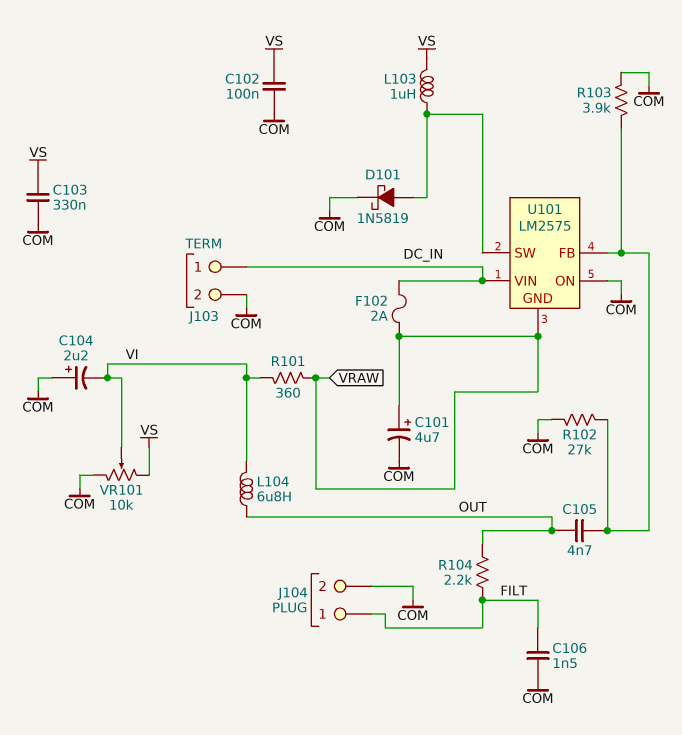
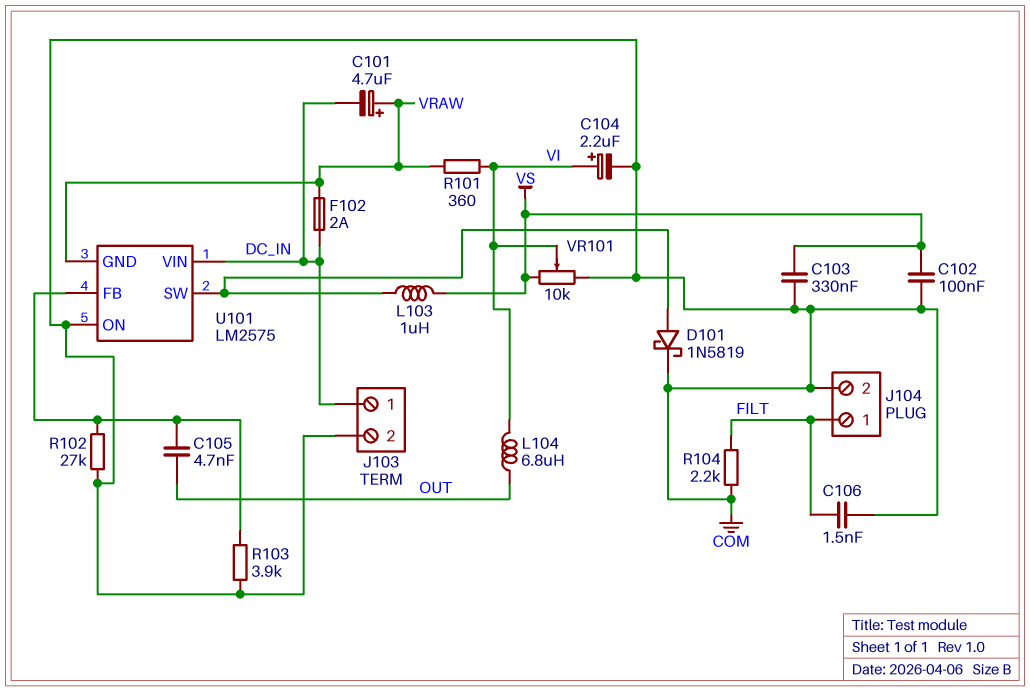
C101: 4.7uF (plus VRAW, minus COM) -> 4.7uF (plus VRAW, minus DC_IN)
C104: 2.2uF (plus COM, minus VI) -> 2.2uF (plus VI, minus COM)
R104: 2.2k (FILT, OUT) -> 2.2k (COM, FILT)

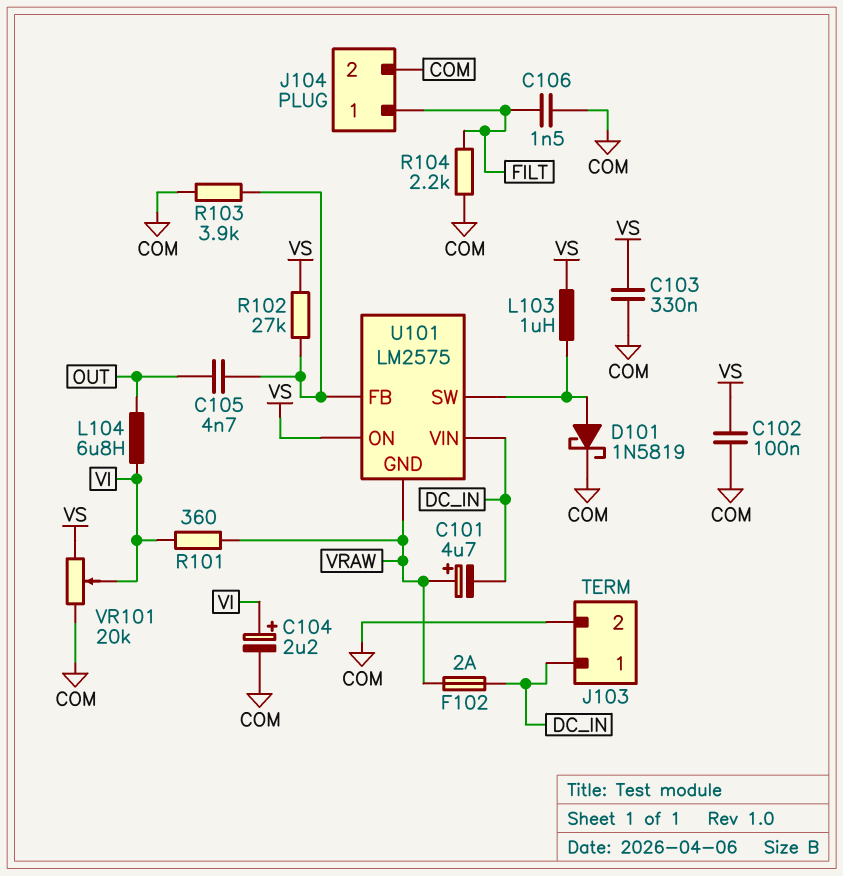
R102: 27k (COM, U101/FB) -> 27k (U101/FB, VS)
U101 pin ON: COM -> VS
VR101: 10k (COM, VS, wiper VI) -> 20k (COM, VS, wiper VI)

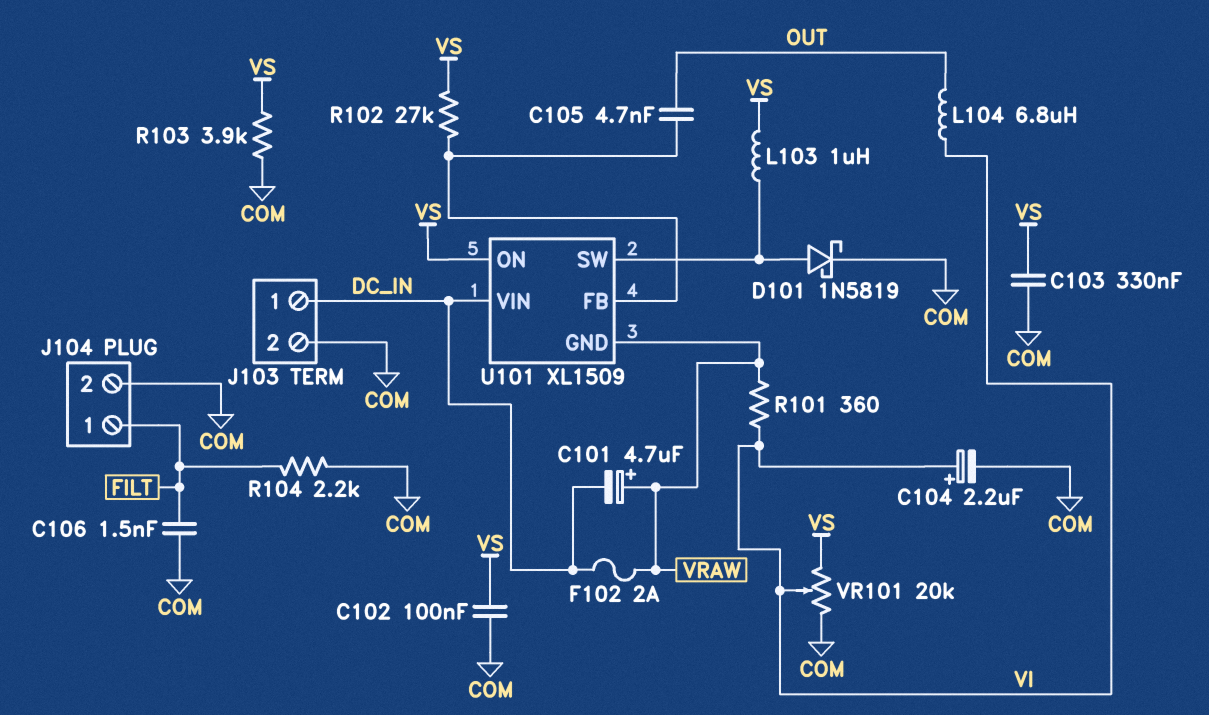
R103: 3.9k (COM, U101/FB) -> 3.9k (COM, VS)
U101: LM2575 -> XL1509

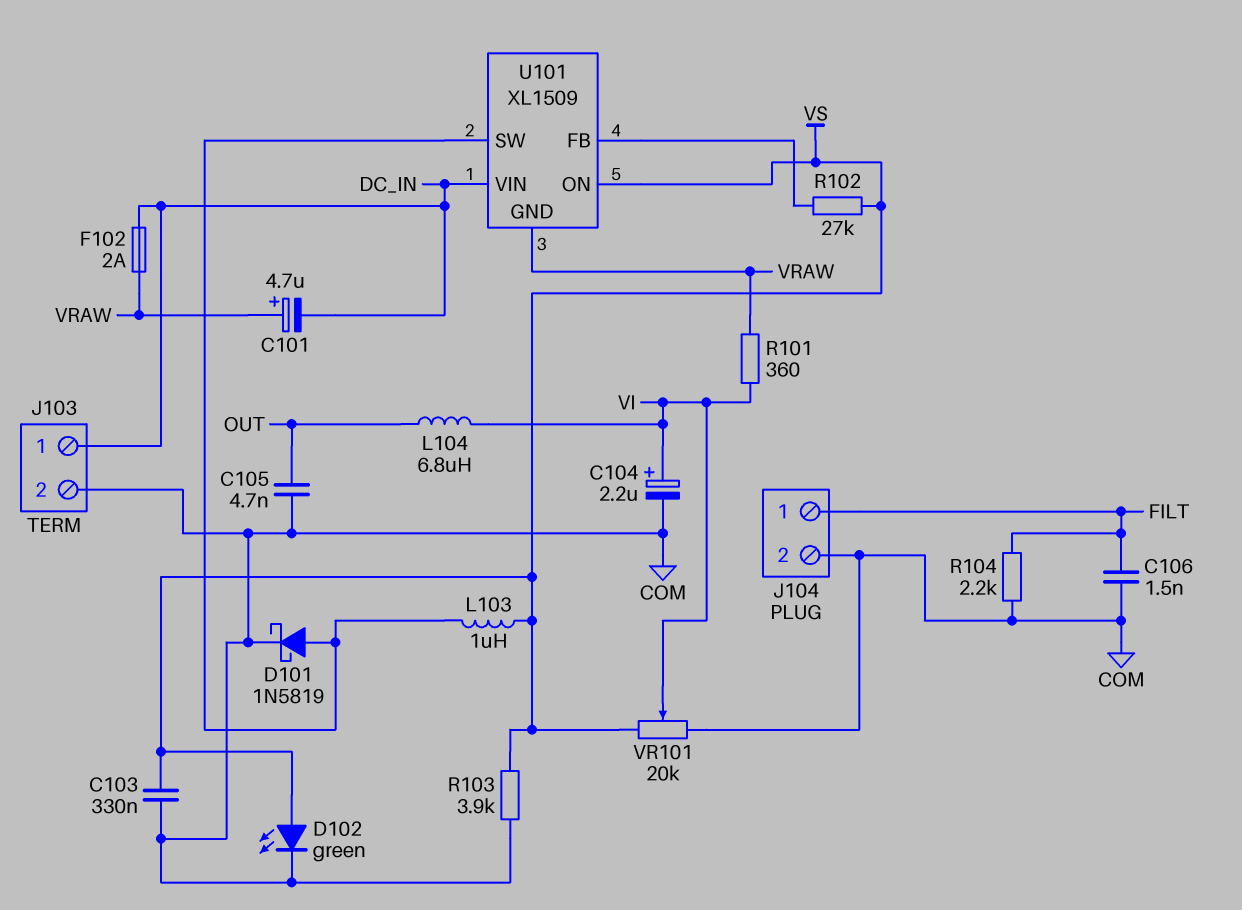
C102: 100nF (COM, VS) -> none
C105: 4.7nF (OUT, U101/FB) -> 4.7nF (COM, OUT)
D102: none -> LED green (A VS, K COM)

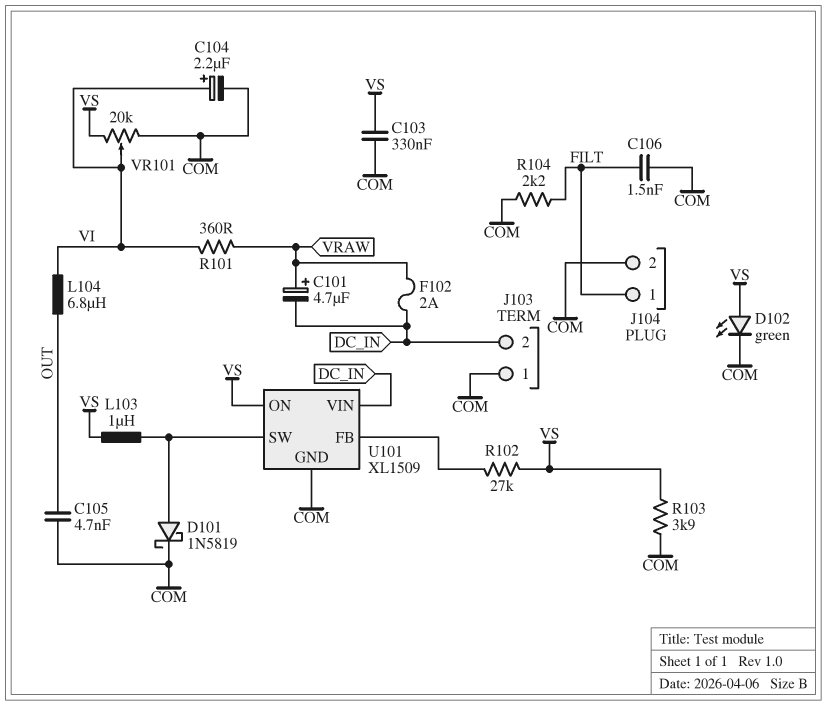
J103 pin 1: DC_IN -> COM
J103 pin 2: COM -> DC_IN
U101 pin GND: VRAW -> COM

